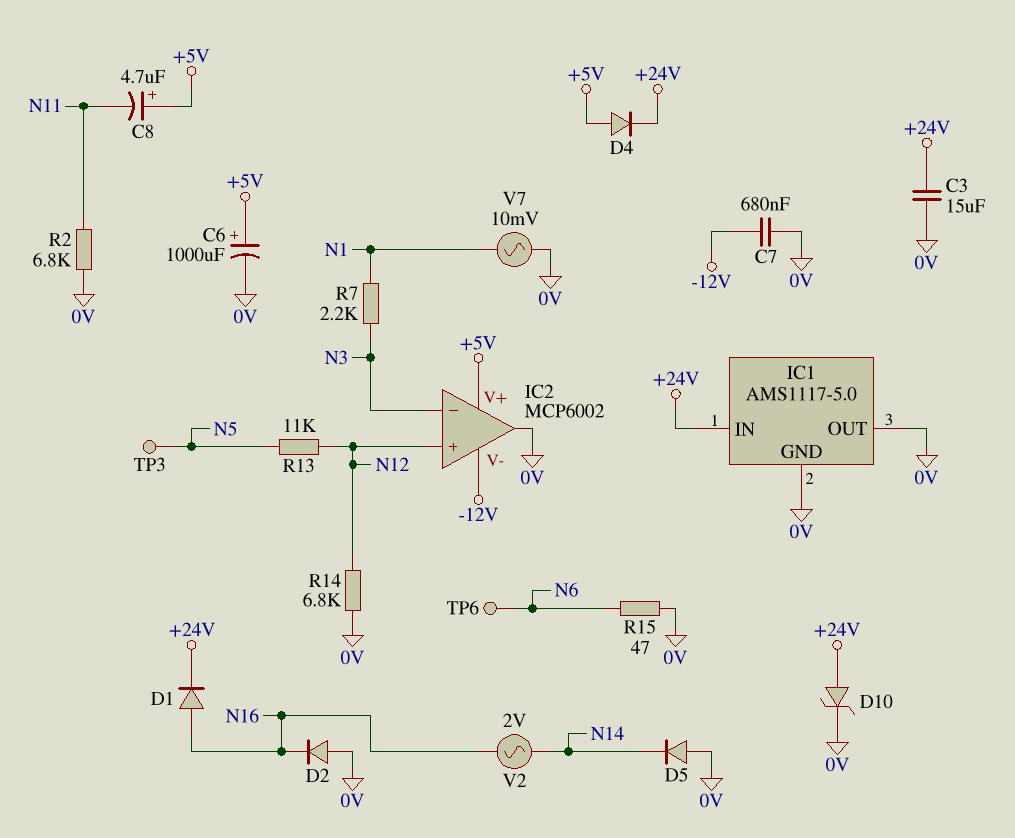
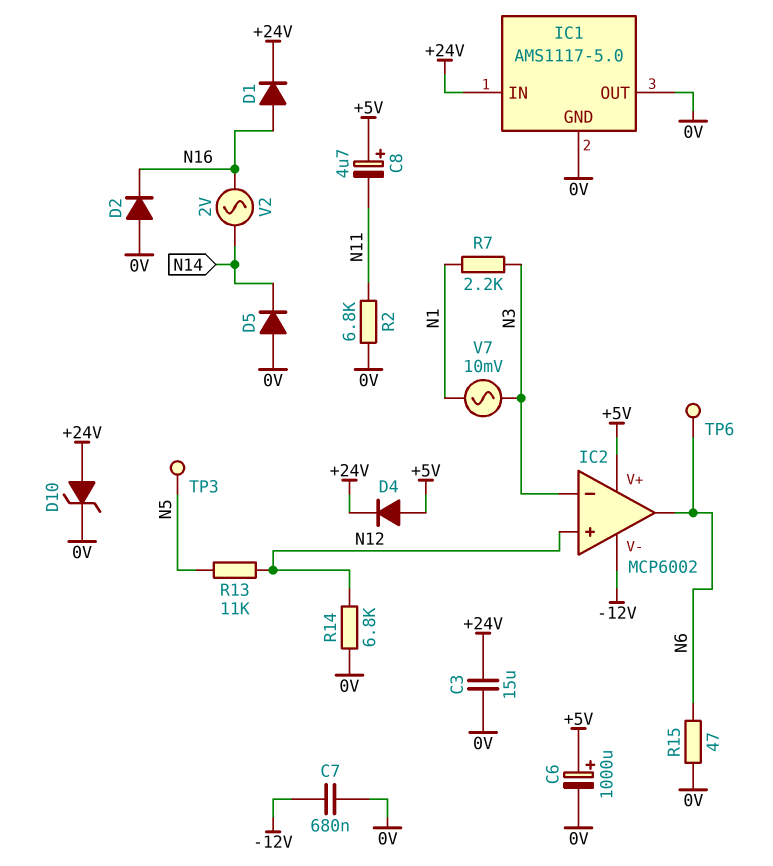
IC2 pin out: 0V -> N6
V7: AC 10mV (0V, N1) -> AC 10mV (N1, N3)

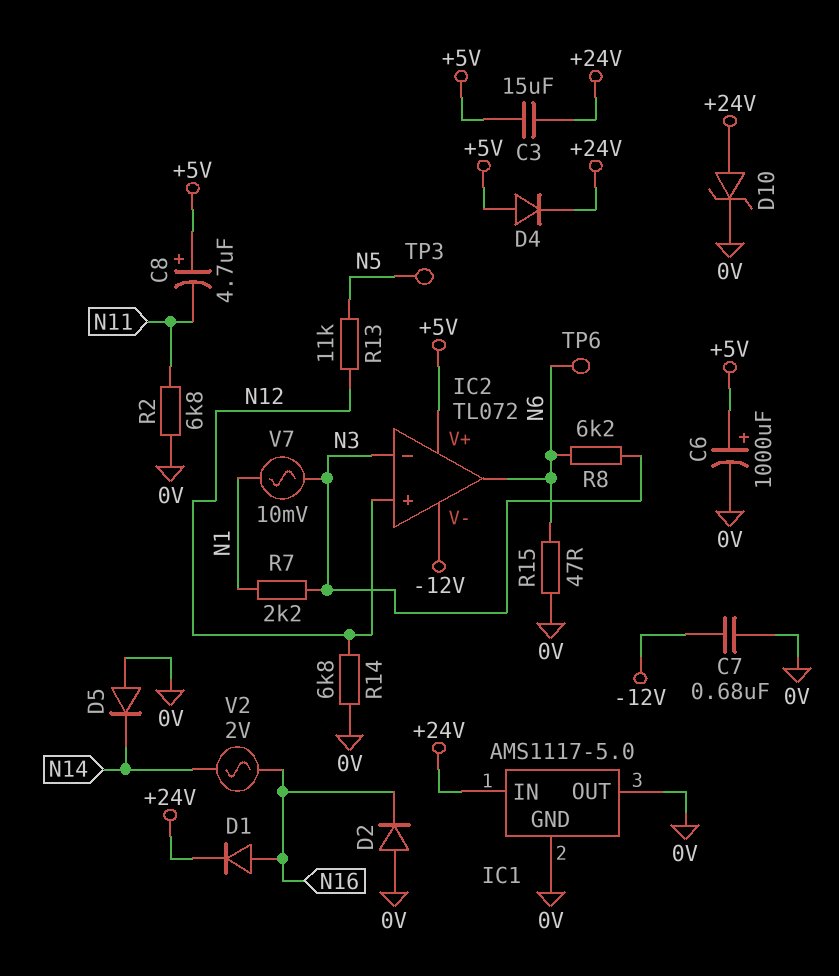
C3: 15uF (+24V, 0V) -> 15uF (+5V, +24V)
IC2: MCP6002 -> TL072
R8: none -> 6.2k (N3, N6)

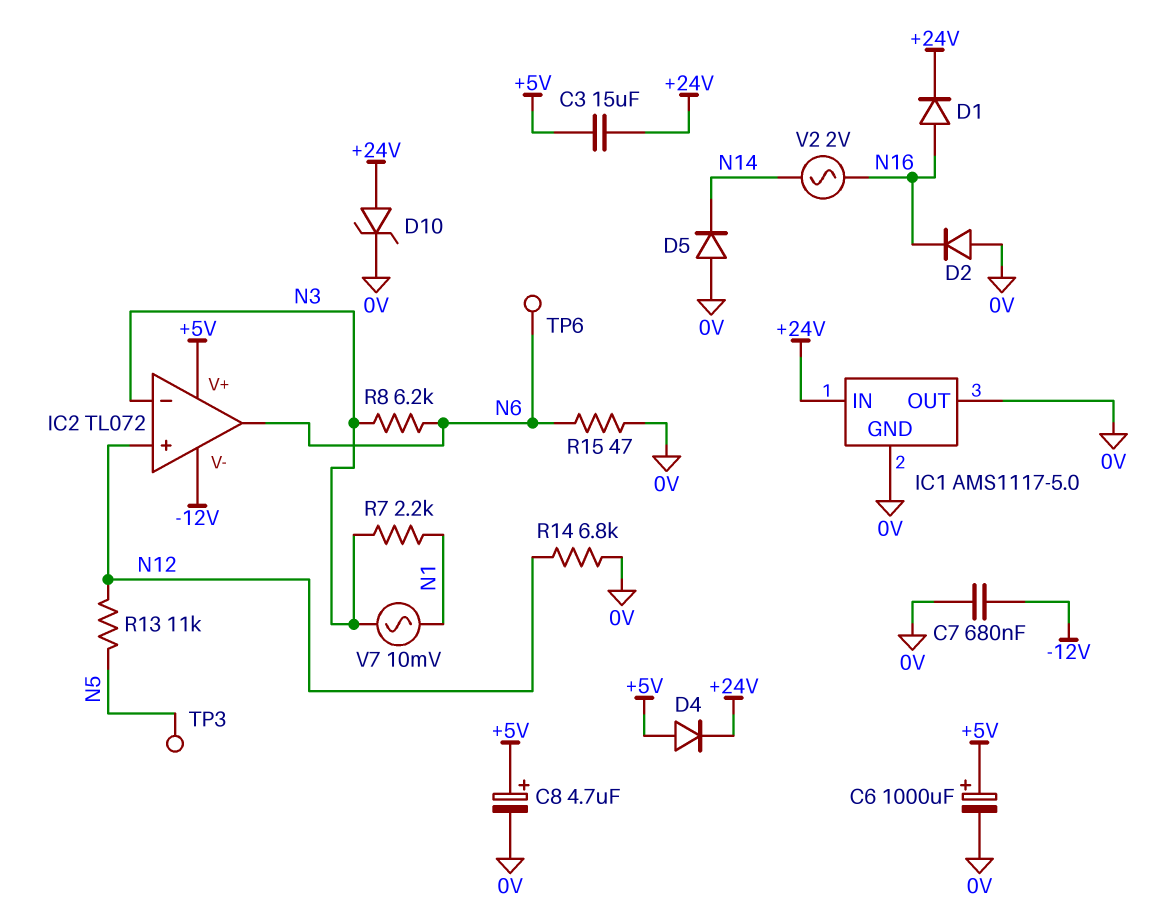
C8: 4.7uF (plus +5V, minus N11) -> 4.7uF (plus +5V, minus 0V)
R2: 6.8k (0V, N11) -> none

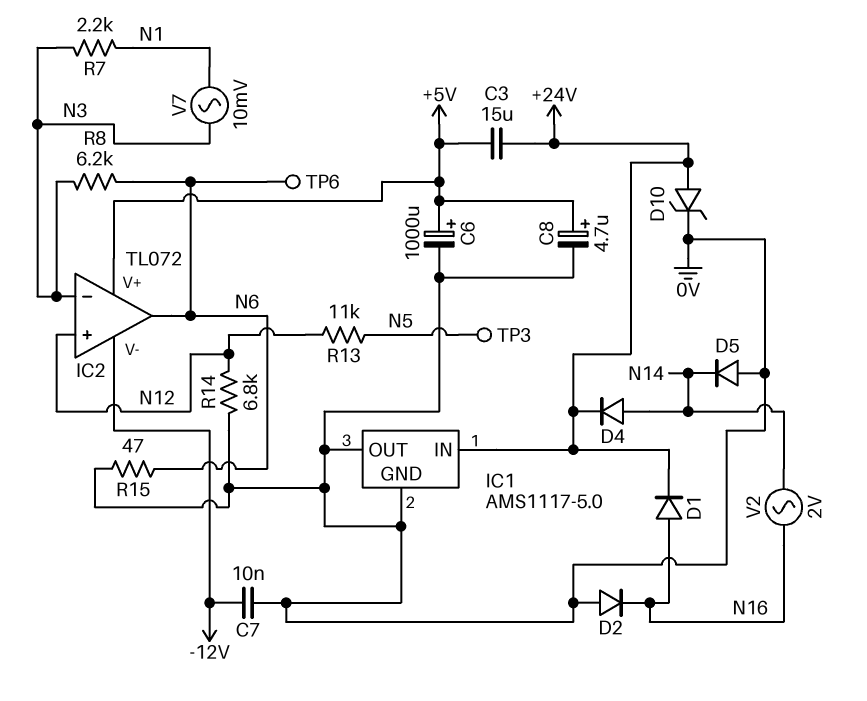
C7: 680nF (-12V, 0V) -> 10nF (-12V, 0V)
D4: diode (A +5V, K +24V) -> diode (A N14, K +24V)

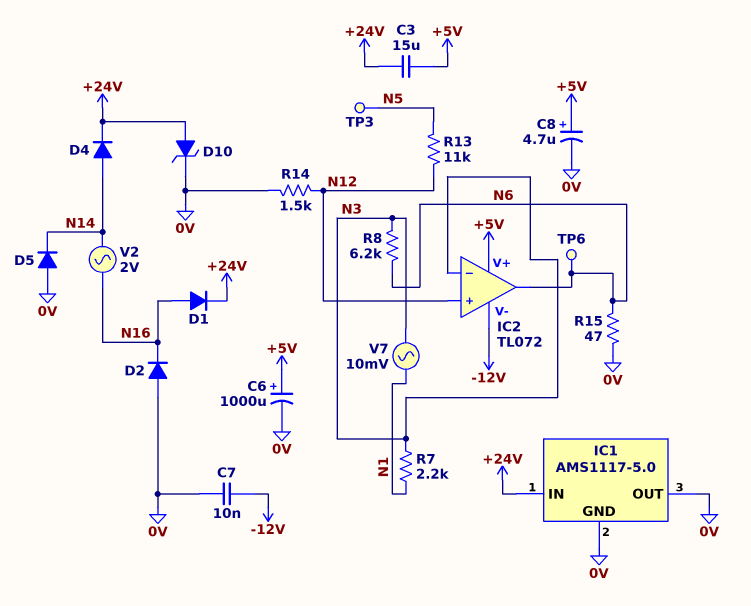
R14: 6.8k (0V, N12) -> 1.5k (0V, N12)

